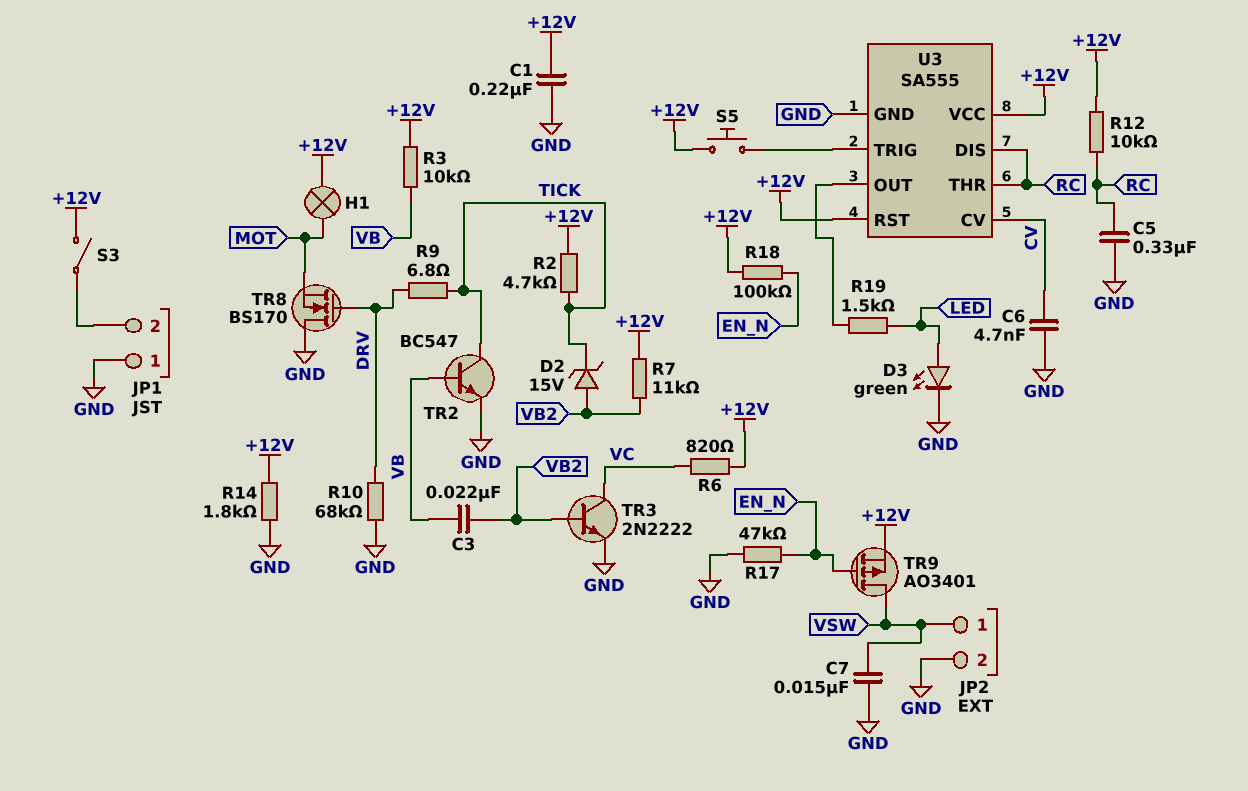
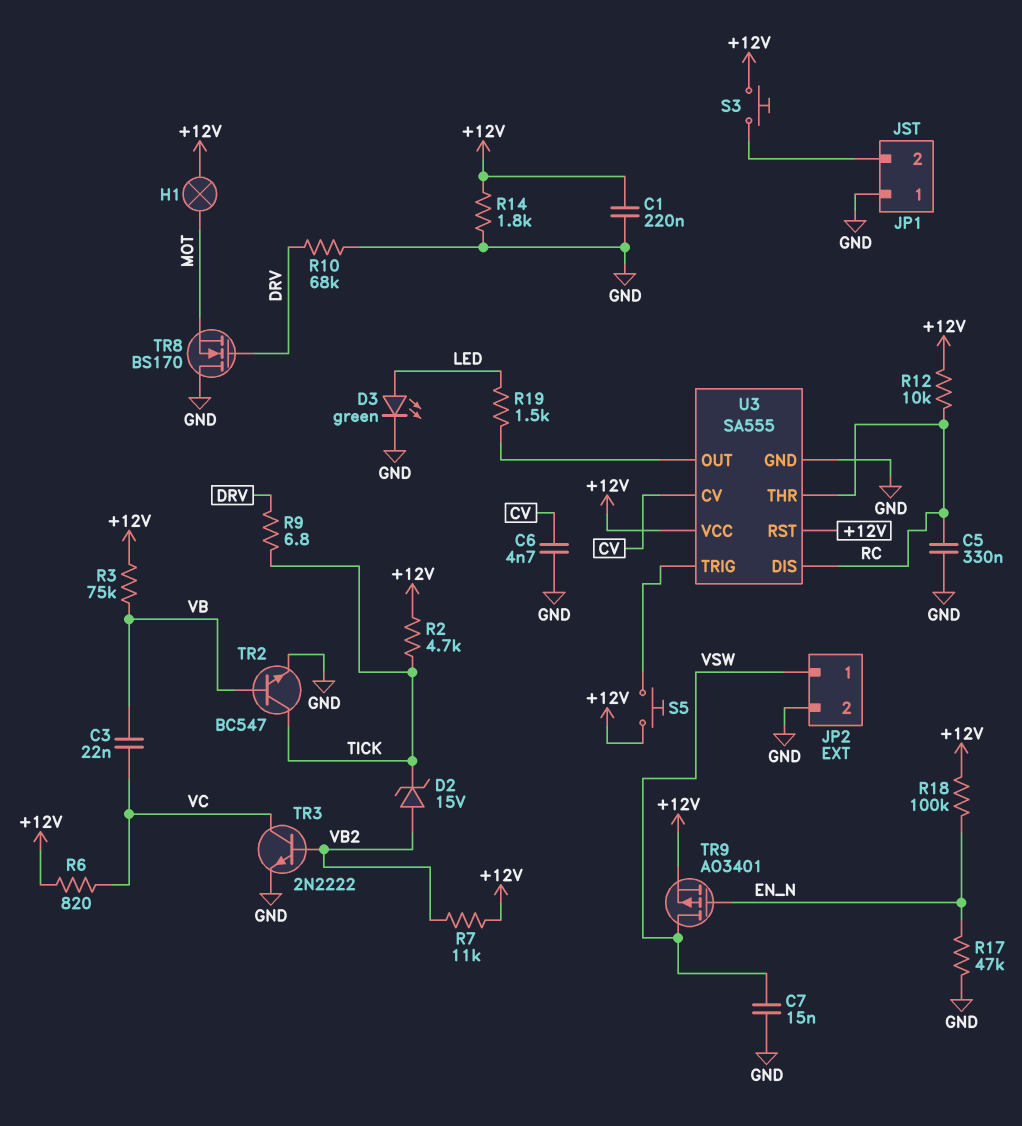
C3: 22nF (VB, VB2) -> 22nF (VB, VC)
R3: 10k (+12V, VB) -> 75k (+12V, VB)
S3: switch (+12V, JP1/2) -> button (+12V, JP1/2)

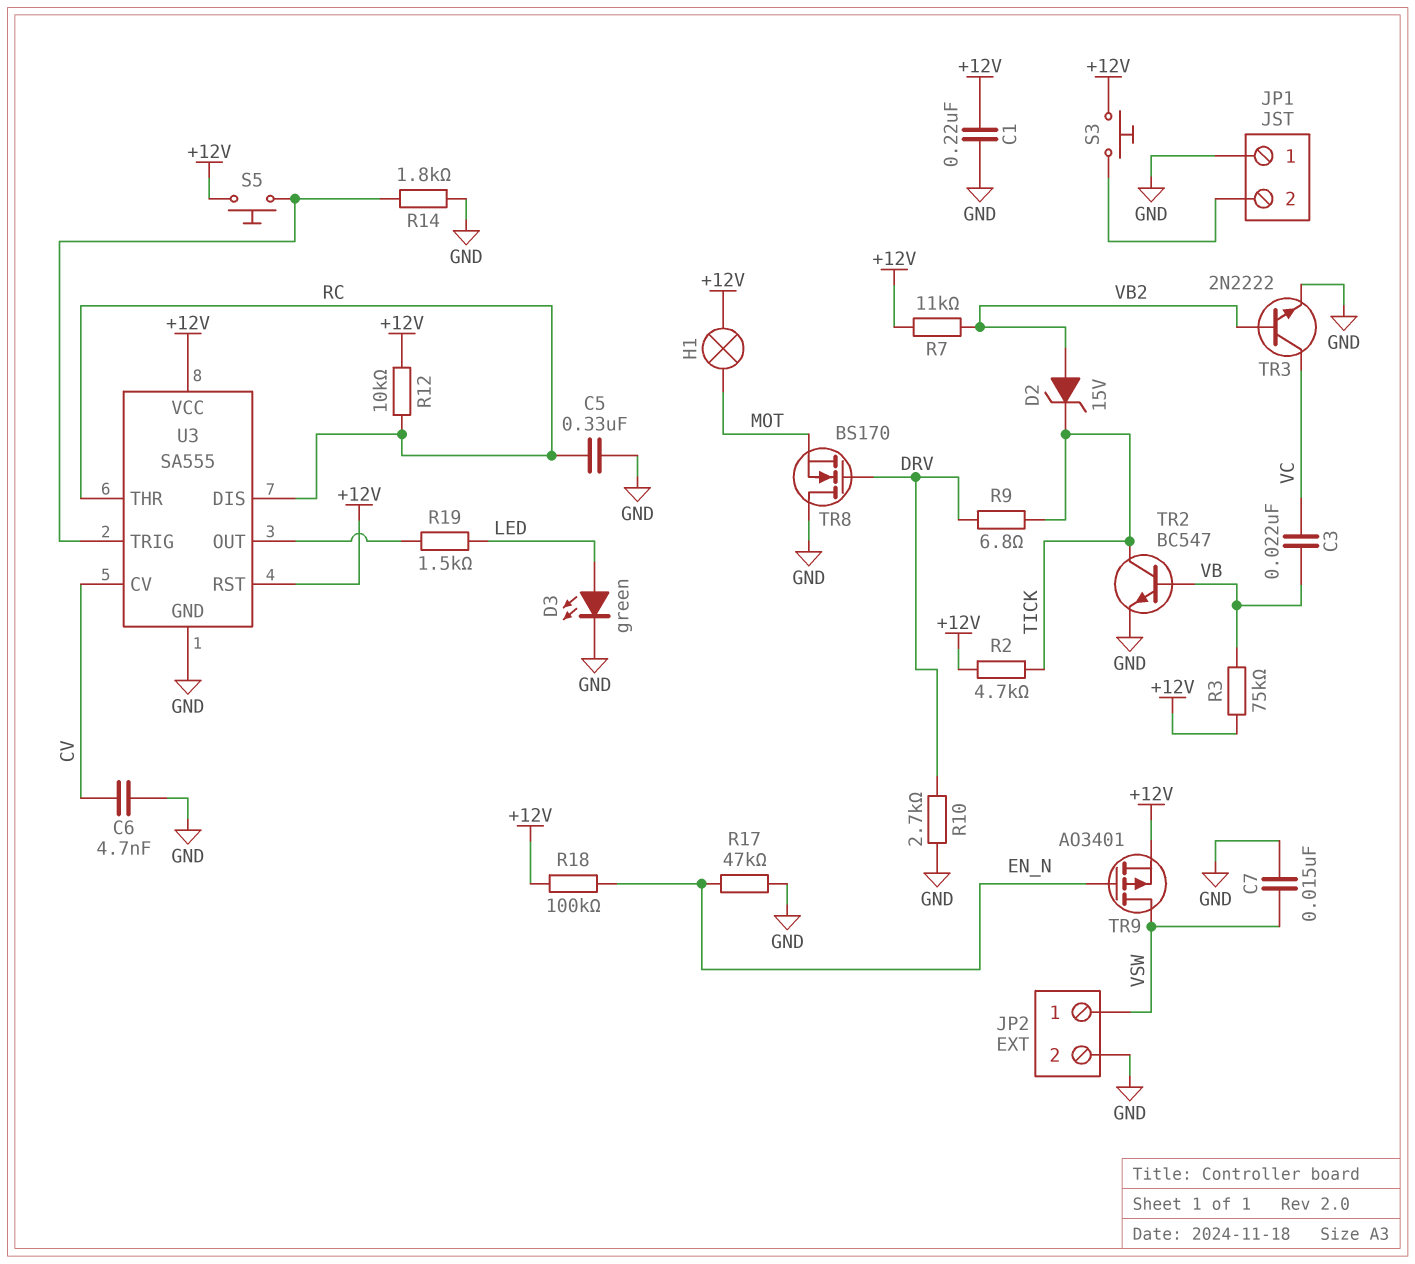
R6: 820 (+12V, VC) -> none
R10: 68k (DRV, GND) -> 2.7k (DRV, GND)
R14: 1.8k (+12V, GND) -> 1.8k (GND, U3/TRIG)

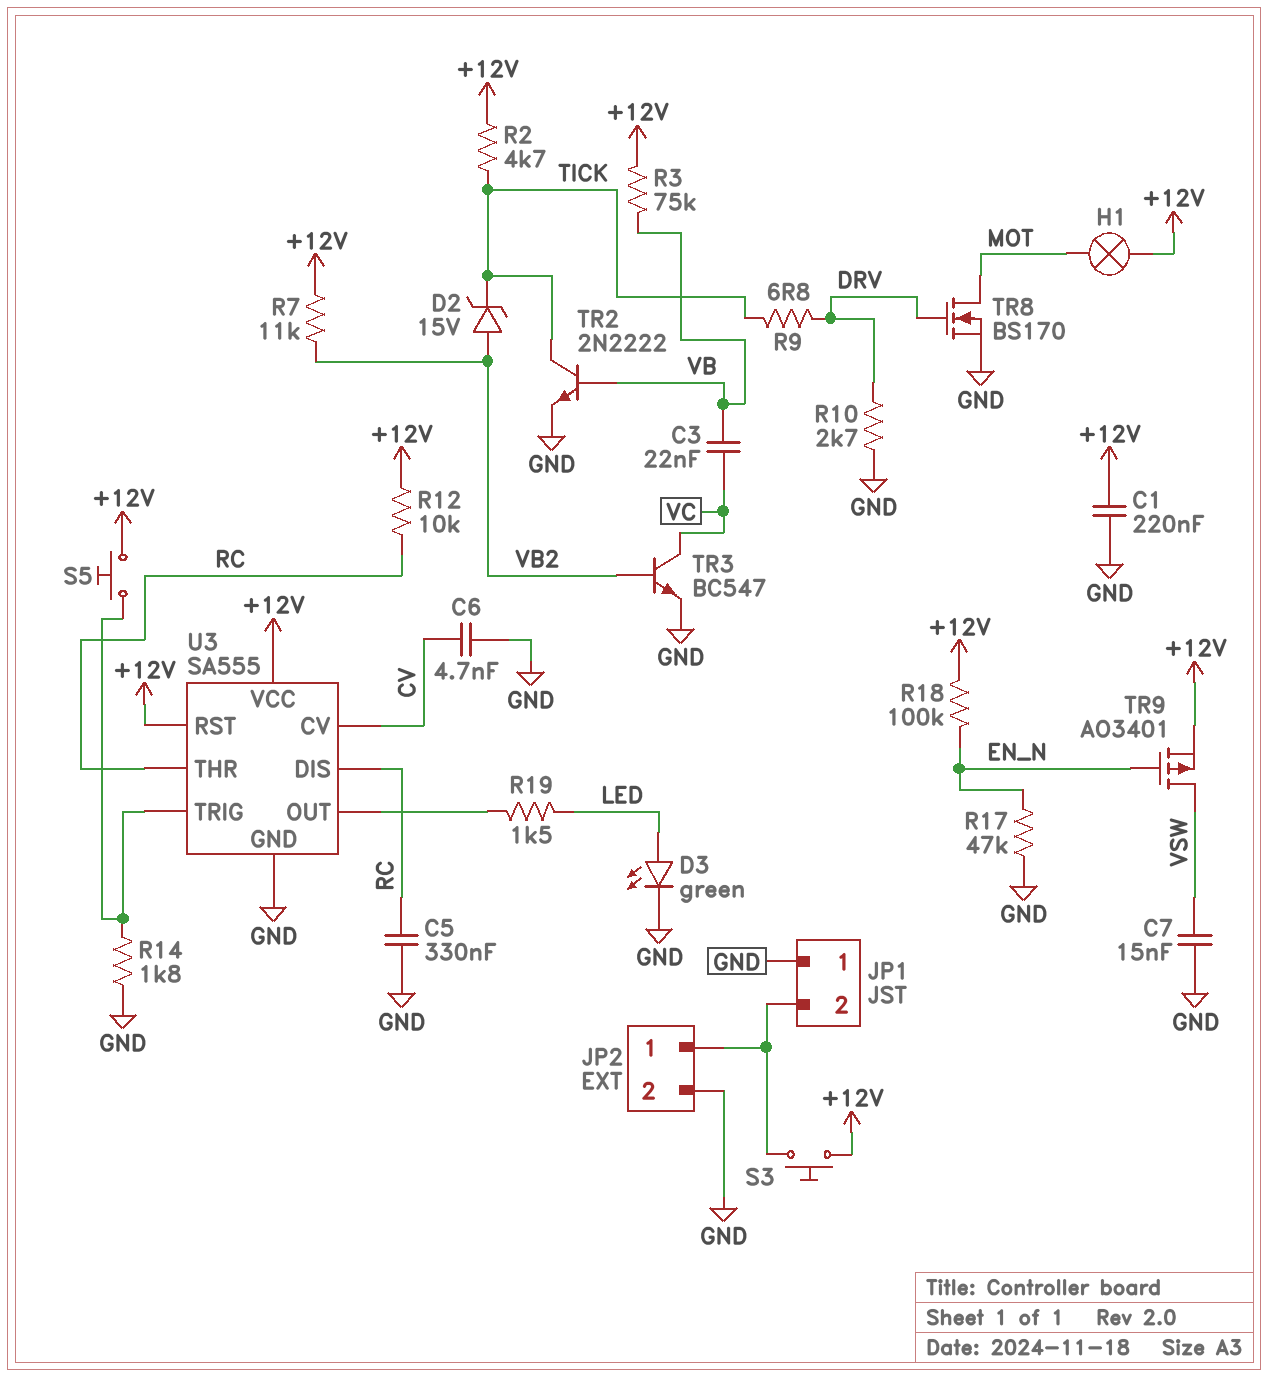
JP2 pin 1: VSW -> JP1/2
TR2: NPN BC547 (B VB, C TICK, E GND) -> NPN 2N2222 (B VB, C TICK, E GND)
TR3: NPN 2N2222 (B VB2, C VC, E GND) -> NPN BC547 (B VB2, C VC, E GND)
TR8: NMOS BS170 (G DRV, D GND, S MOT) -> NMOS BS170 (G DRV, D MOT, S GND)

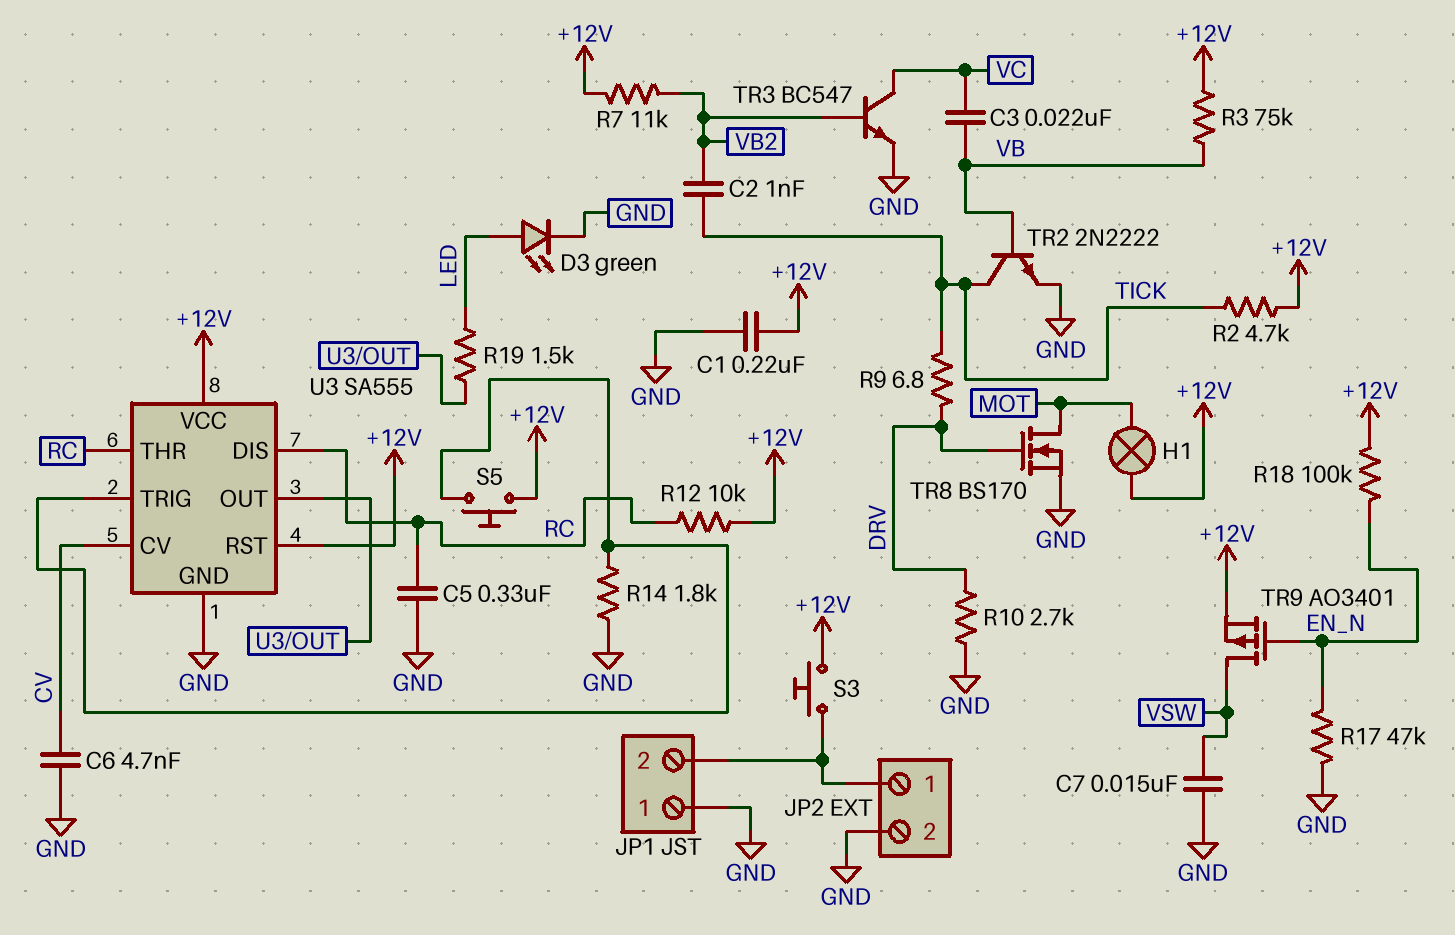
C2: none -> 1nF (TICK, VB2)
D2: zener 15V (A VB2, K TICK) -> none

